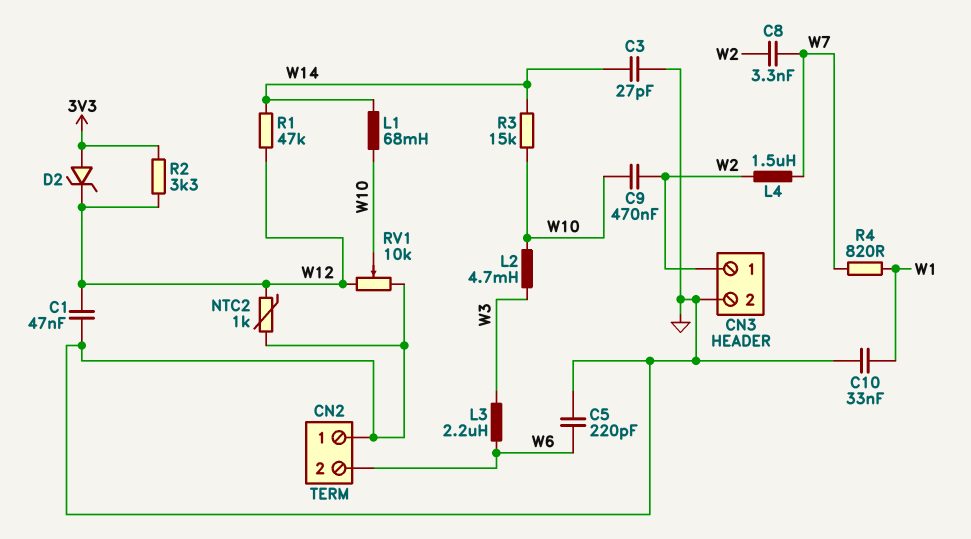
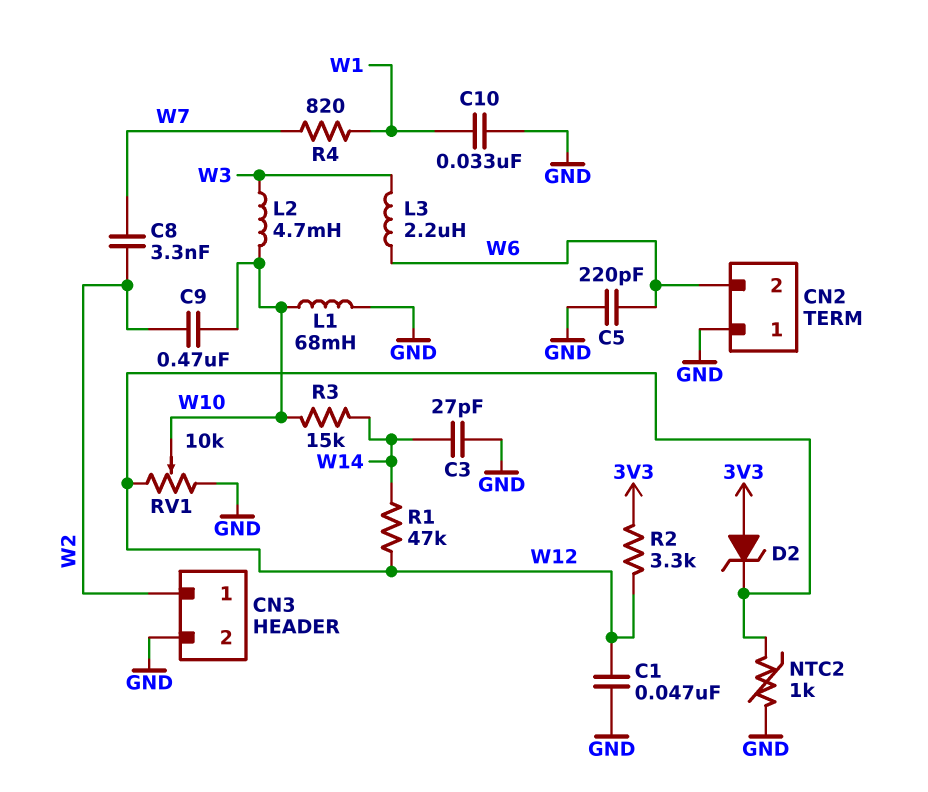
L1: 68mH (W10, W14) -> 68mH (GND, W10)
L4: 1.5uH (W2, W7) -> none

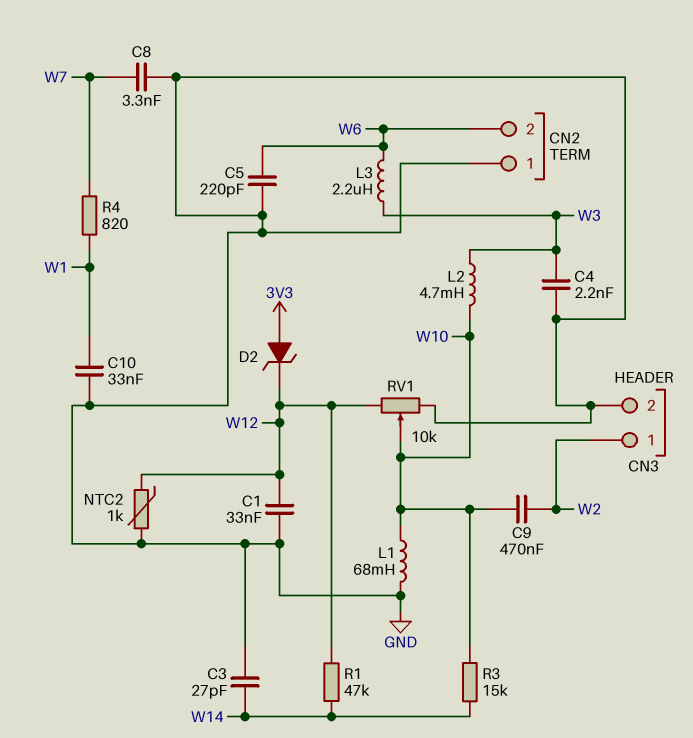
C1: 47nF (GND, W12) -> 33nF (GND, W12)
C4: none -> 2.2nF (GND, W3)
C8: 3.3nF (W2, W7) -> 3.3nF (GND, W7)
R2: 3.3k (3V3, W12) -> none

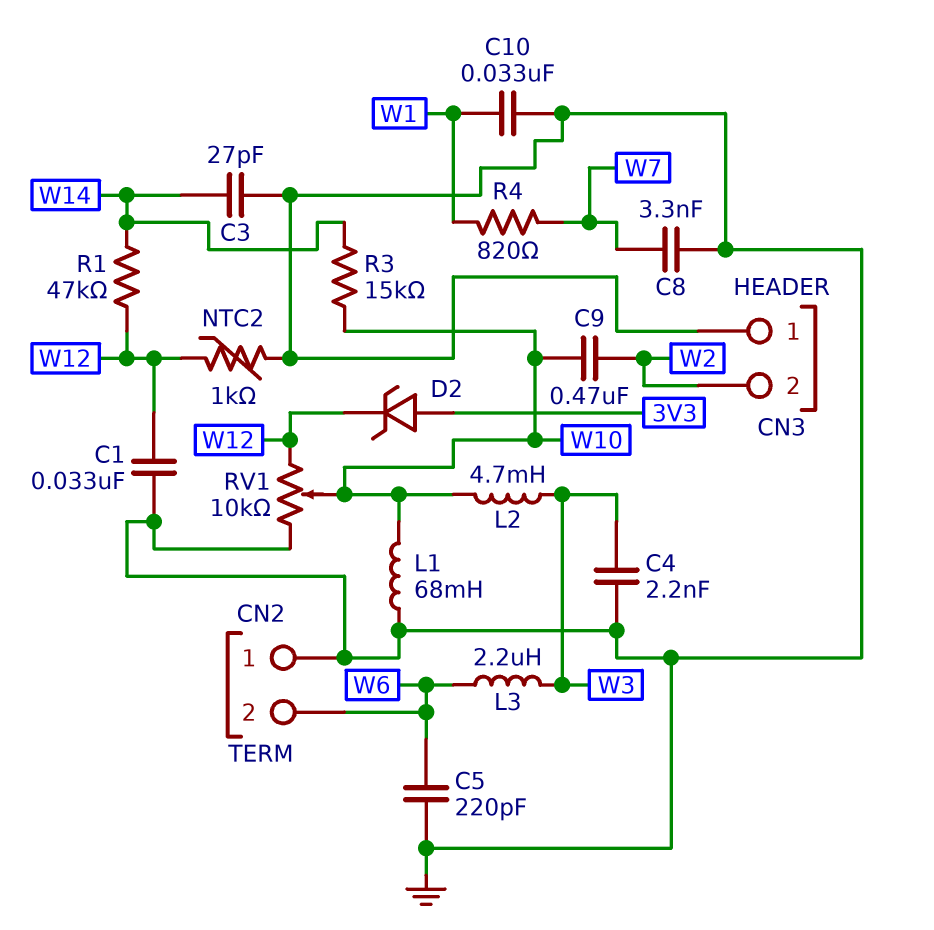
CN3 pin 1: W2 -> GND
CN3 pin 2: GND -> W2

